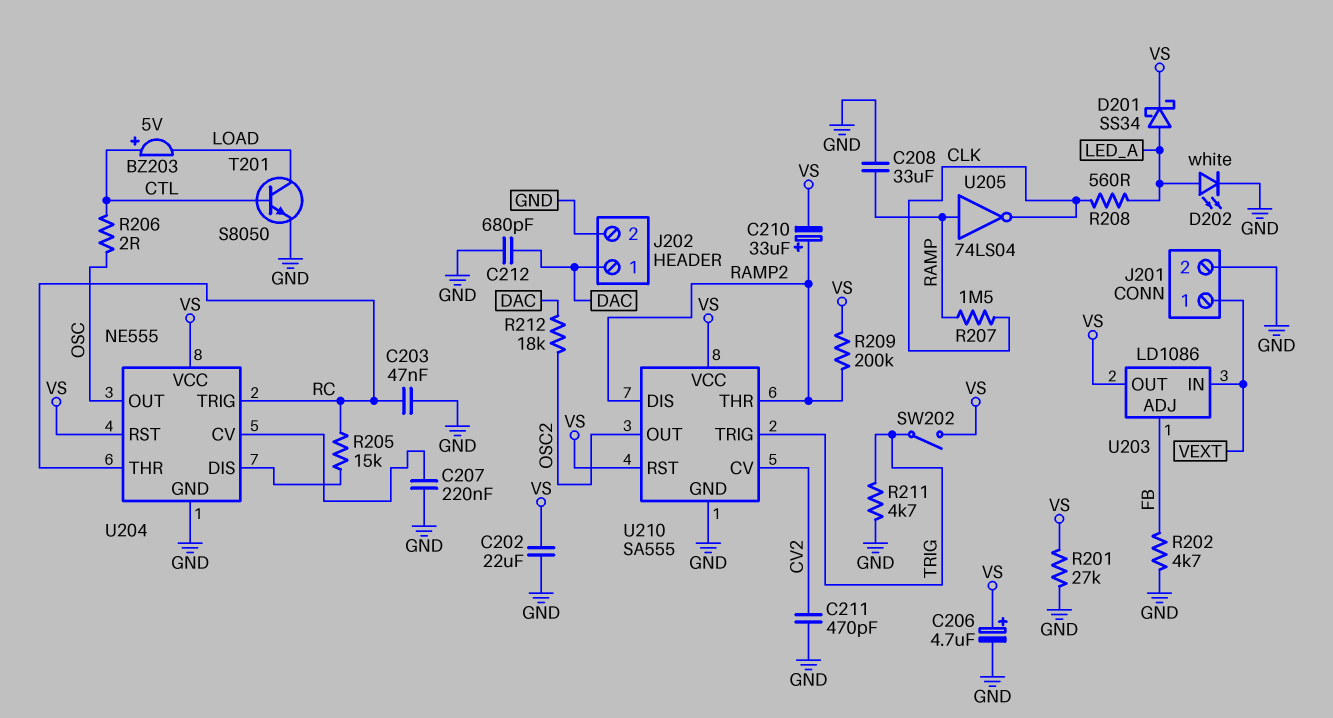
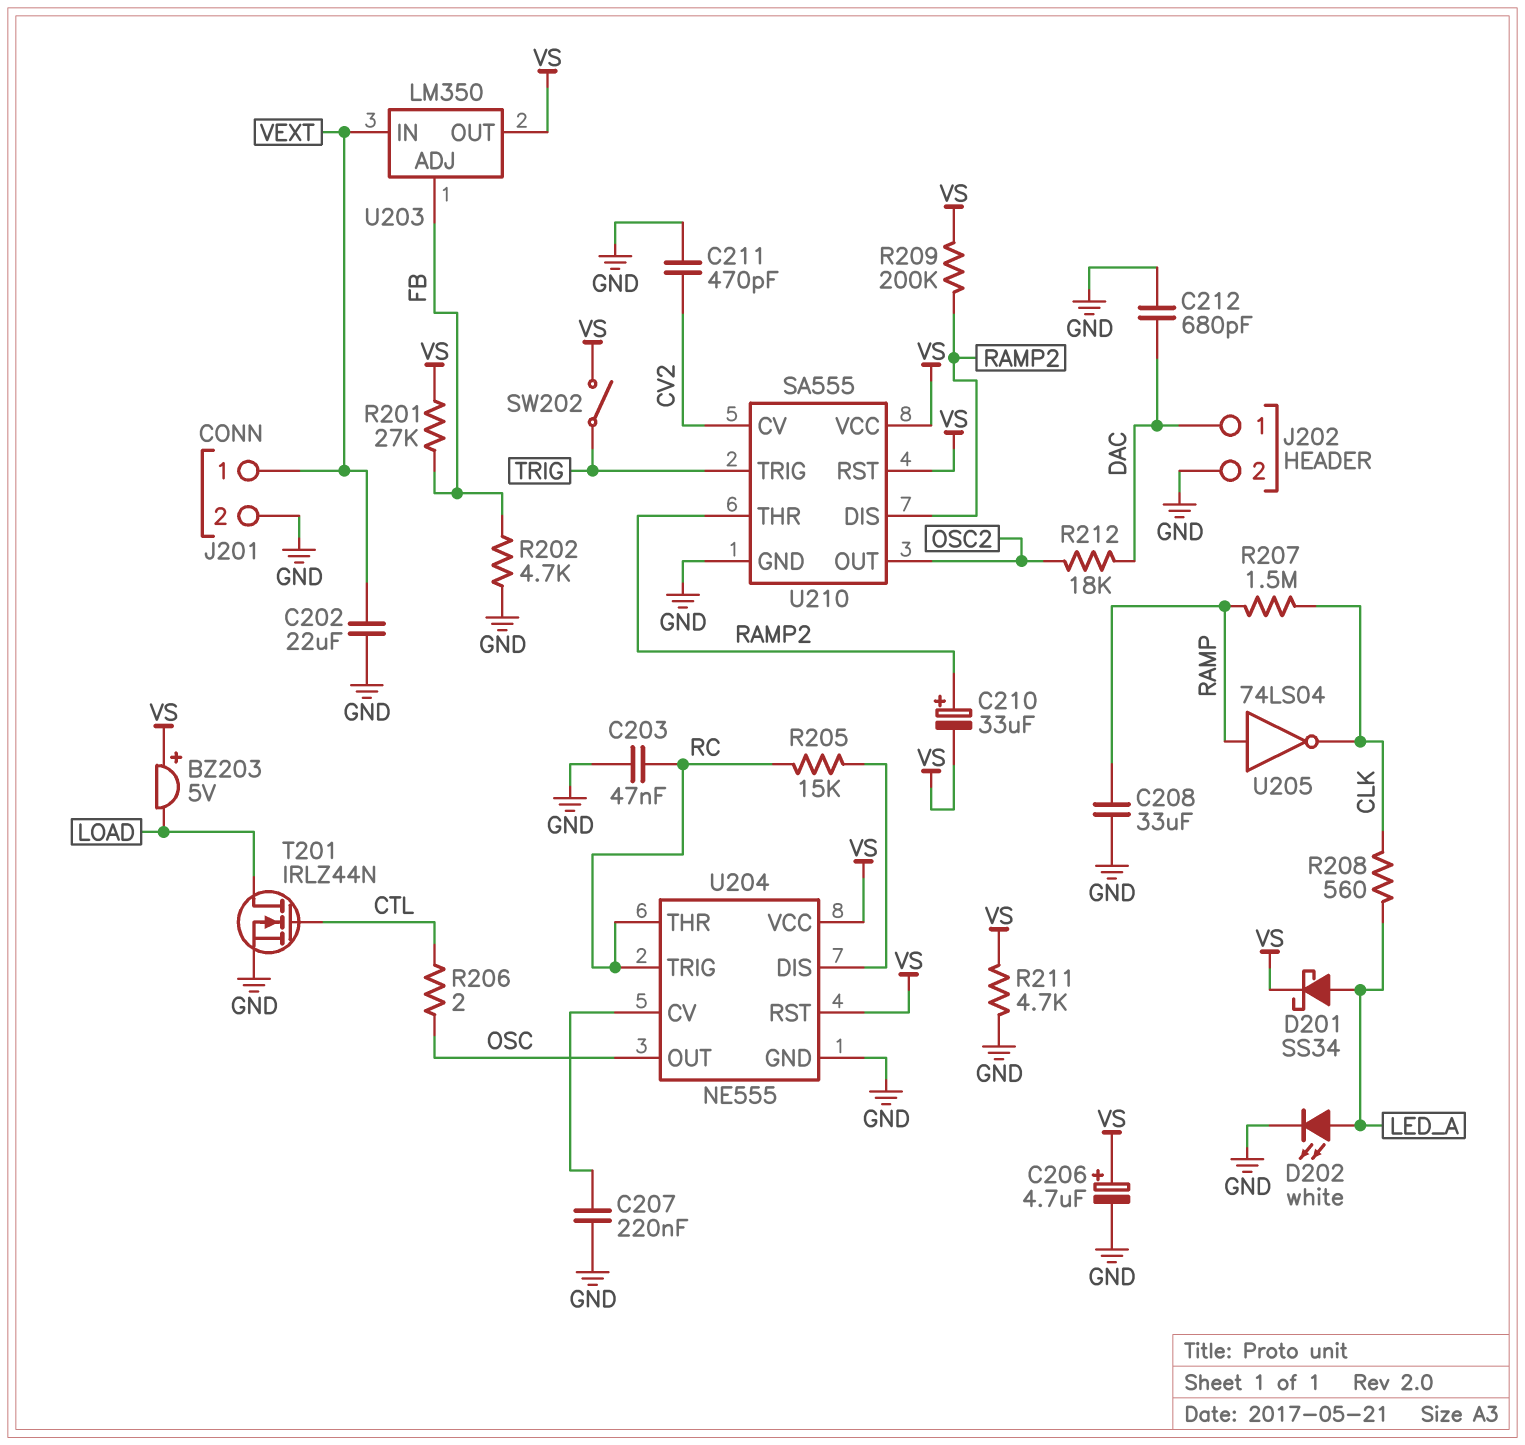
BZ203: buzzer 5V (plus CTL, minus LOAD) -> buzzer 5V (plus VS, minus LOAD)
C202: 22uF (GND, VS) -> 22uF (GND, VEXT)
R201: 27k (GND, VS) -> 27k (FB, VS)
R211: 4.7k (GND, TRIG) -> 4.7k (GND, VS)
T201: NPN S8050 (B CTL, C LOAD, E GND) -> NMOS IRLZ44N (G CTL, D LOAD, S GND)
U203: LD1086 -> LM350

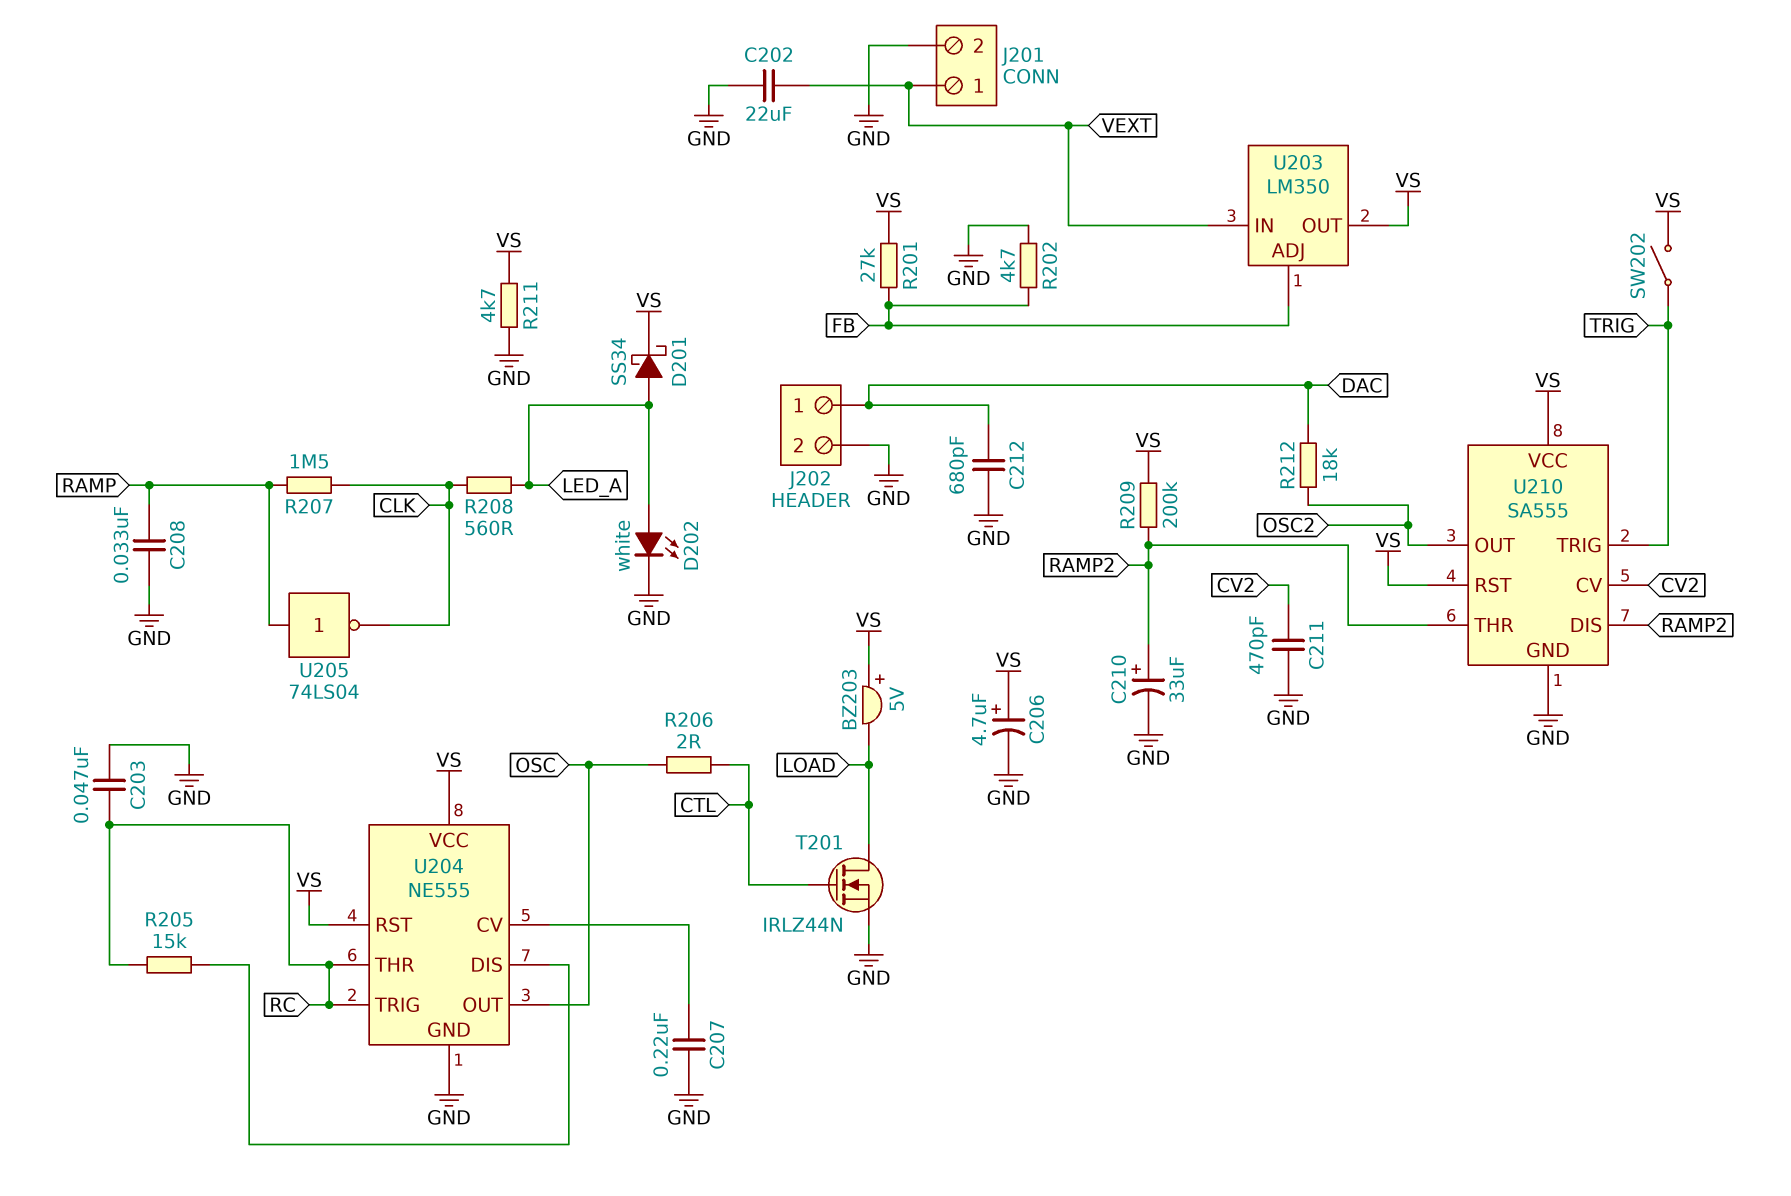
C208: 33uF (GND, RAMP) -> 33nF (GND, RAMP)
C210: 33uF (plus RAMP2, minus VS) -> 33uF (plus RAMP2, minus GND)

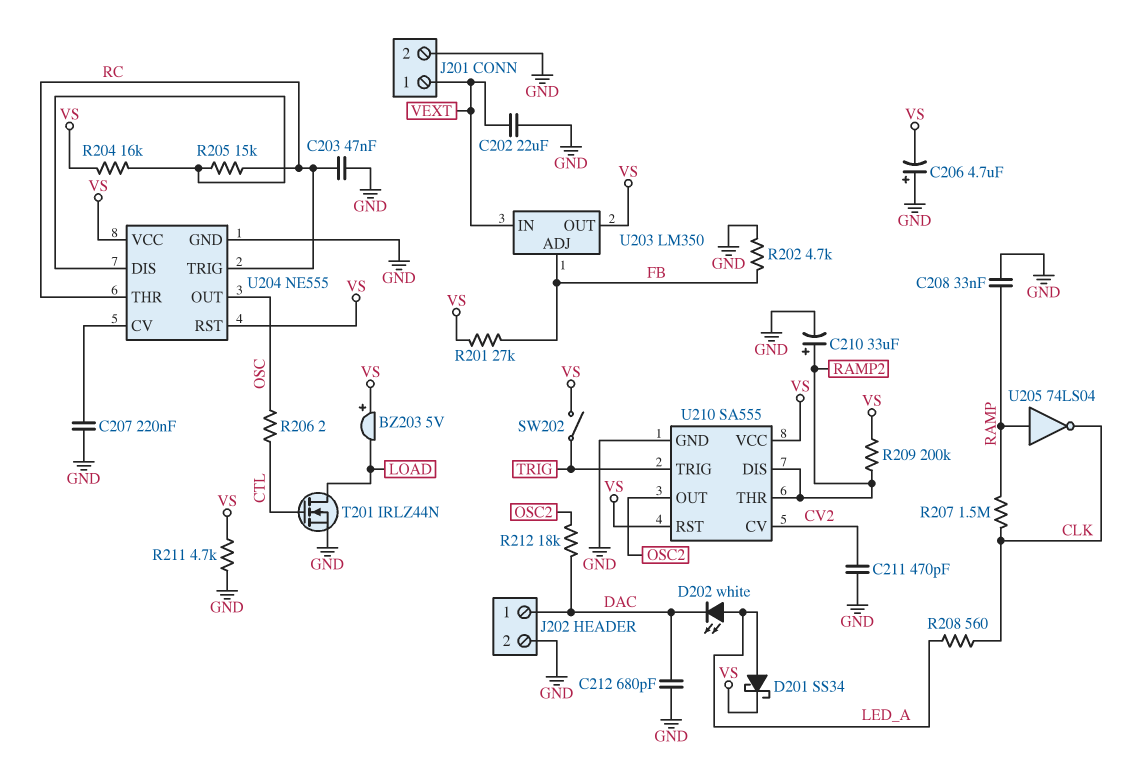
C206: 4.7uF (plus VS, minus GND) -> 4.7uF (plus GND, minus VS)
D202: LED white (A LED_A, K GND) -> LED white (A LED_A, K DAC)
R204: none -> 16k (U204/DIS, VS)

